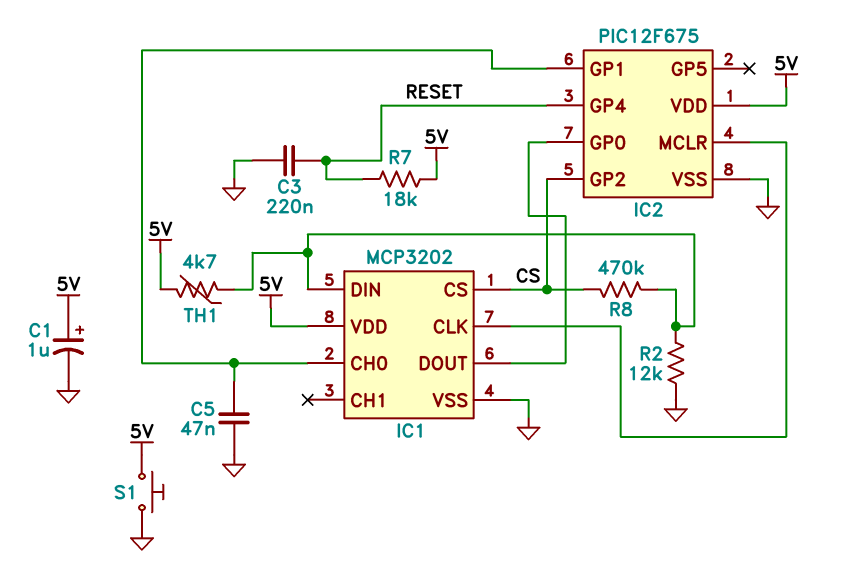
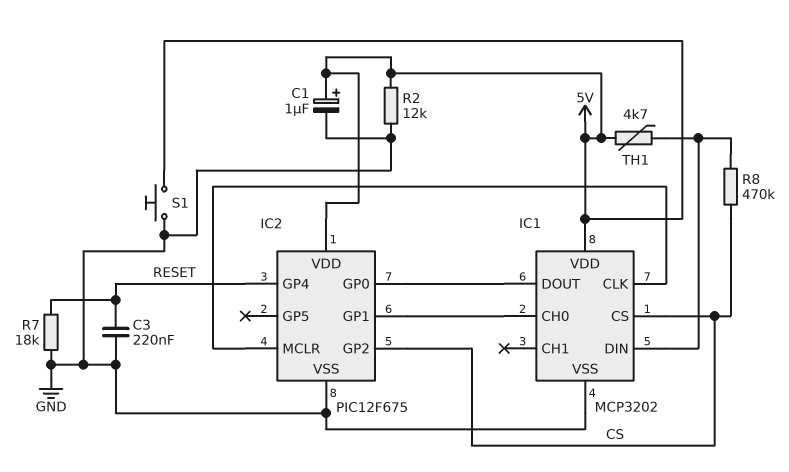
C5: 47nF (GND, IC1/CH0) -> none
R2: 12k (GND, IC1/DIN) -> 12k (5V, GND)
R7: 18k (5V, RESET) -> 18k (GND, RESET)

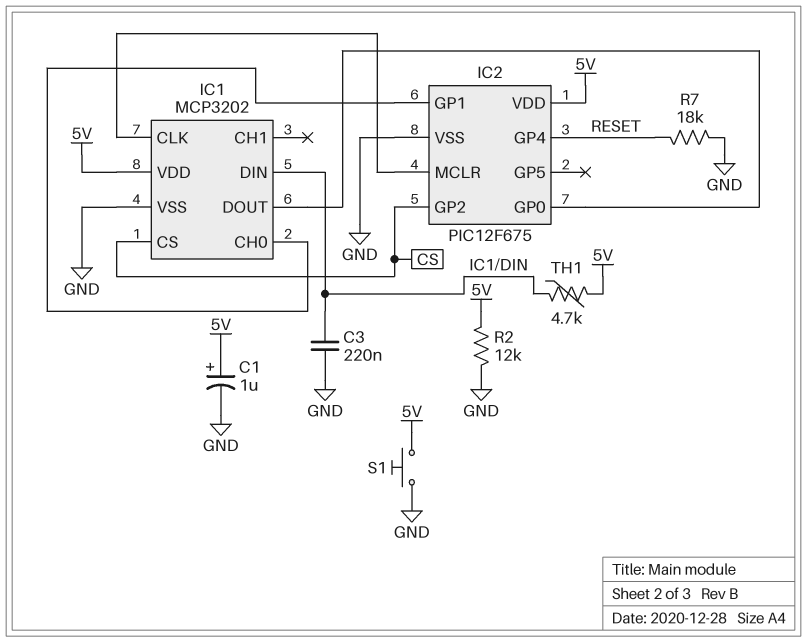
C3: 220nF (GND, RESET) -> 220nF (GND, IC1/DIN)
R8: 470k (CS, IC1/DIN) -> none

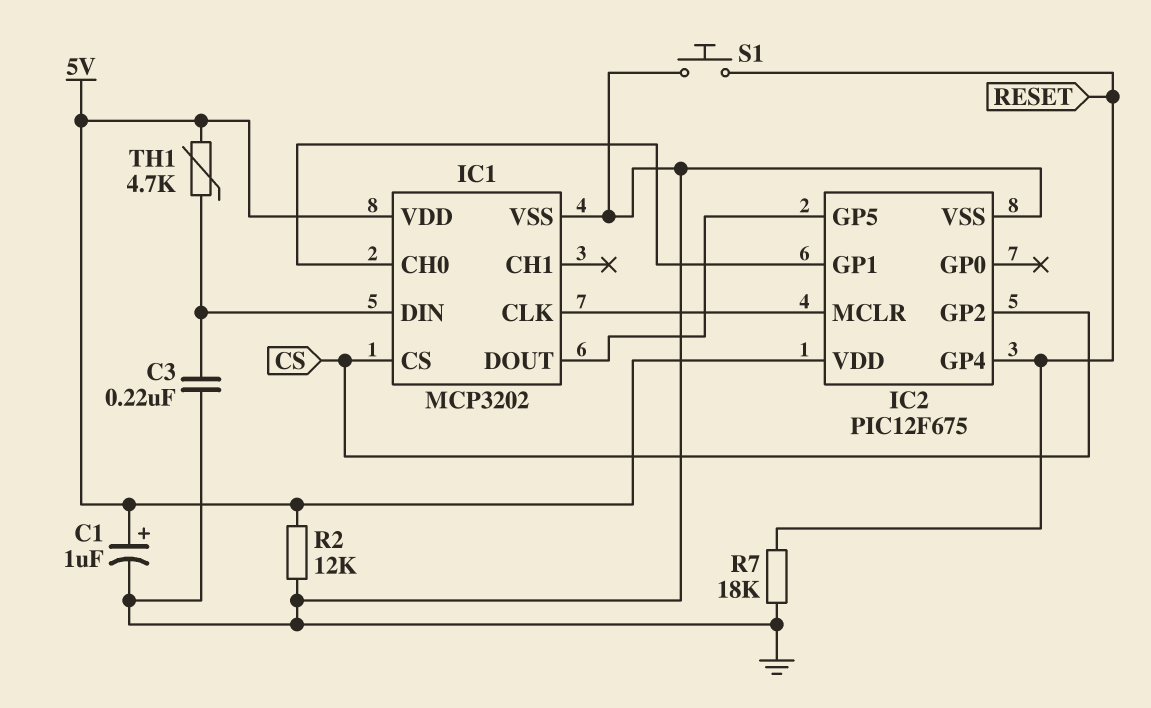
IC2 pin GP0: IC1/DOUT -> none
IC2 pin GP5: none -> IC1/DOUT
S1: button (5V, GND) -> button (GND, RESET)

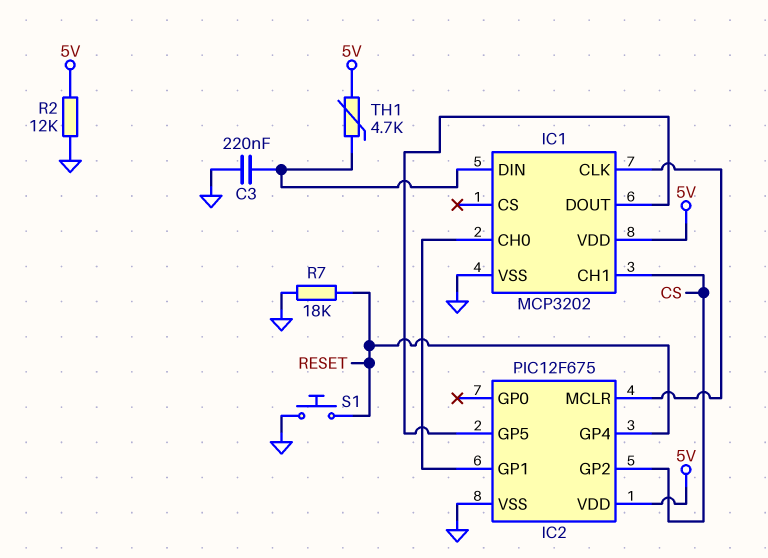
C1: 1uF (plus 5V, minus GND) -> none
IC1 pin CH1: none -> CS
IC1 pin CS: CS -> none

